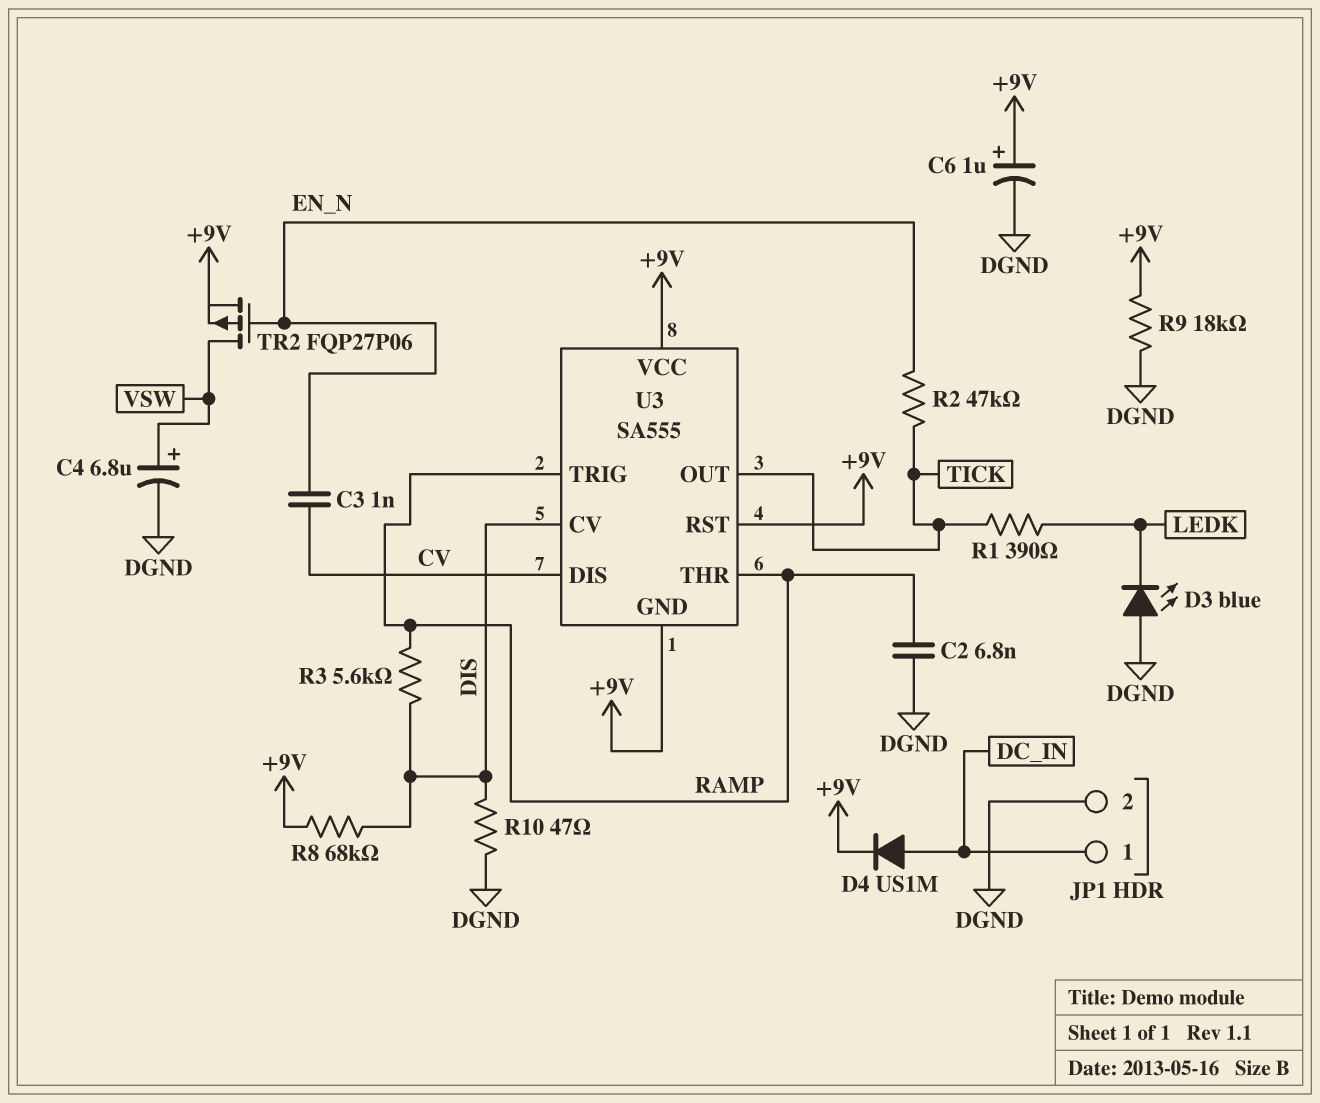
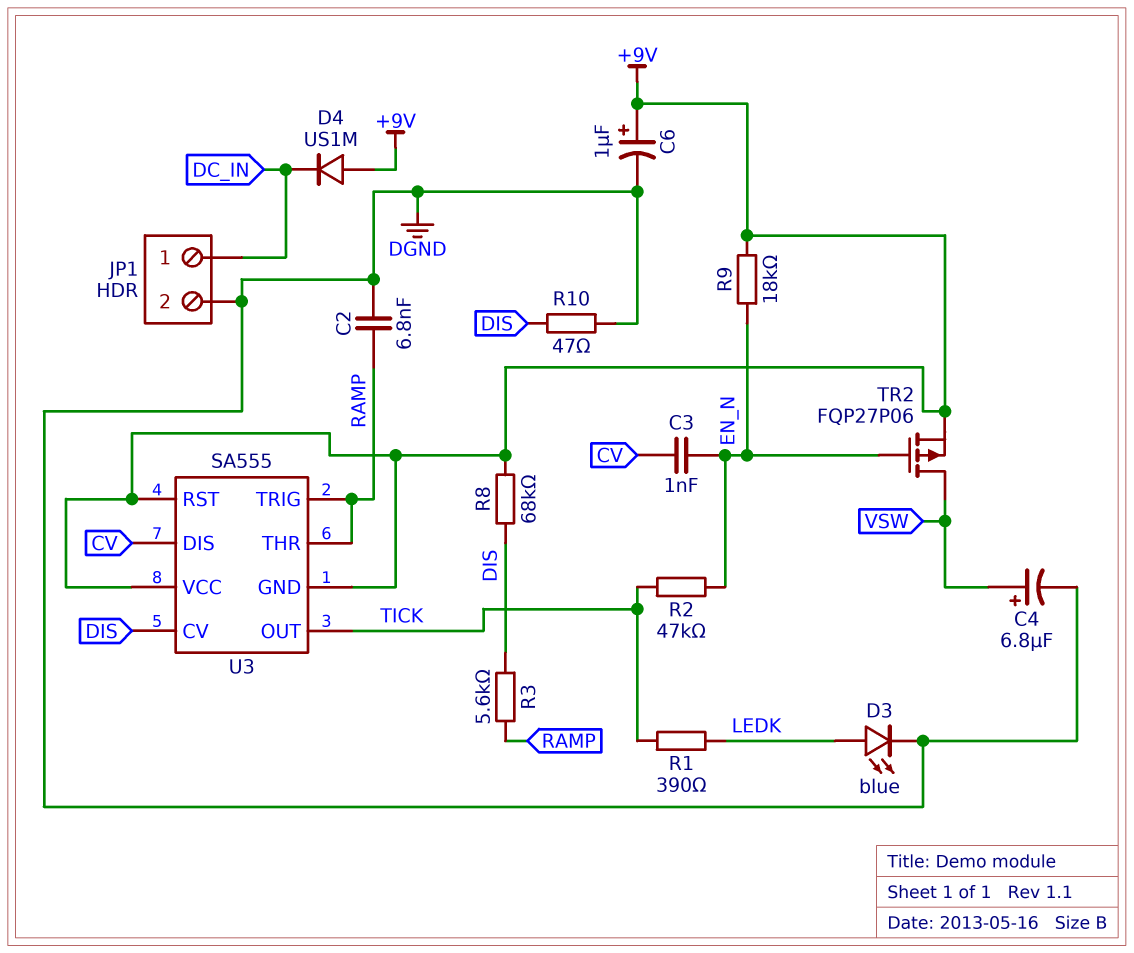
D3: LED blue (A DGND, K LEDK) -> LED blue (A LEDK, K DGND)
D4: diode US1M (A DC_IN, K +9V) -> diode US1M (A +9V, K DC_IN)
R9: 18k (+9V, DGND) -> 18k (+9V, EN_N)

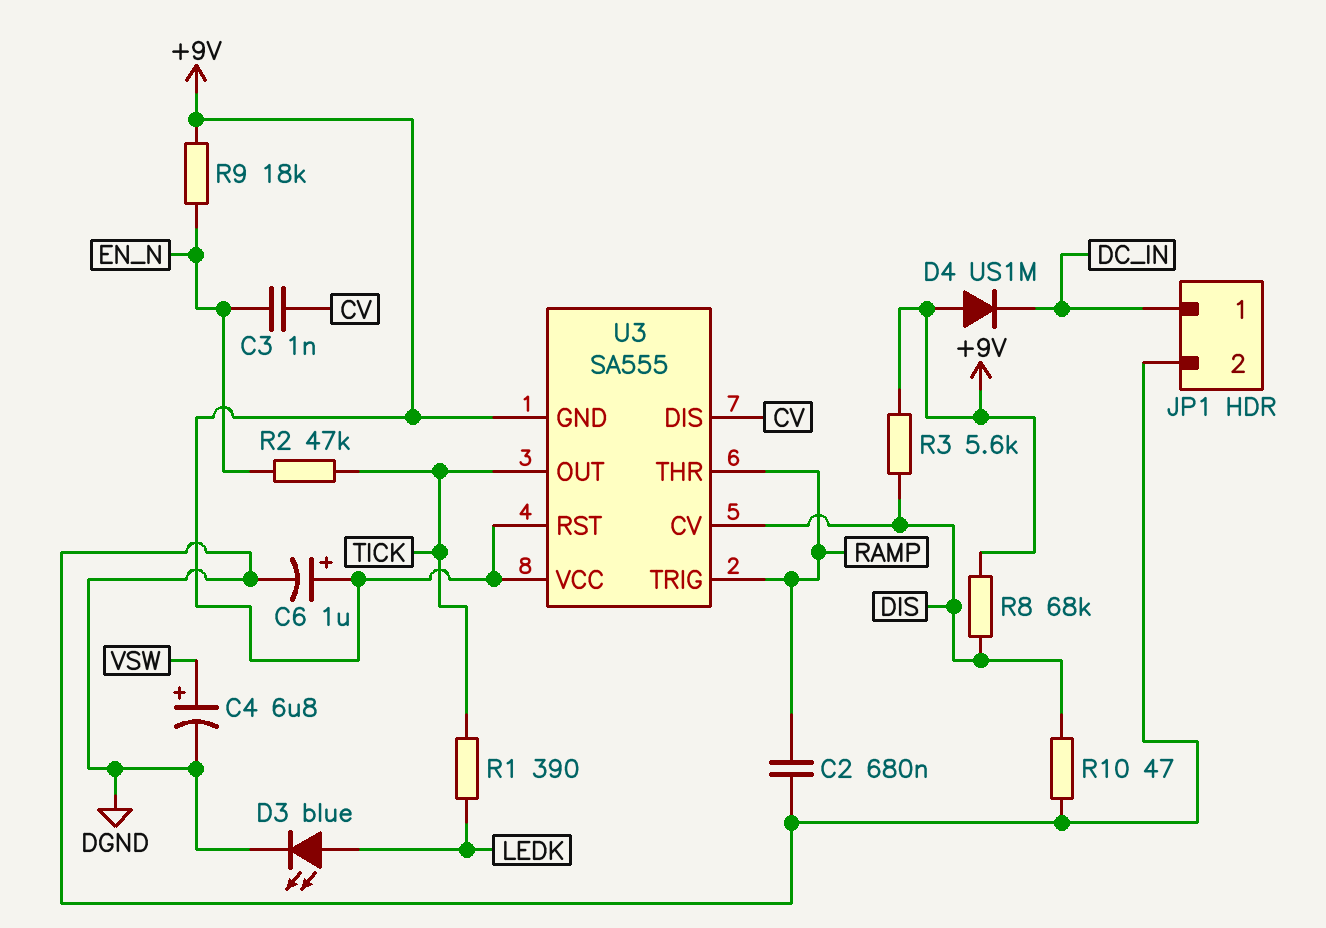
C2: 6.8nF (DGND, RAMP) -> 680nF (DGND, RAMP)
R3: 5.6k (DIS, RAMP) -> 5.6k (+9V, DIS)
TR2: PMOS FQP27P06 (G EN_N, D VSW, S +9V) -> none

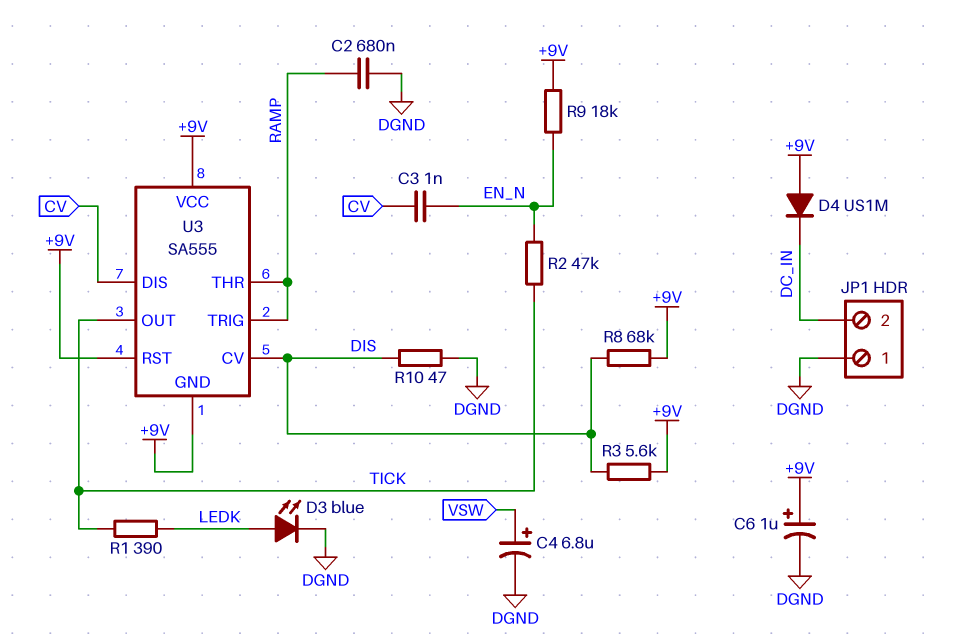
JP1 pin 1: DC_IN -> DGND
JP1 pin 2: DGND -> DC_IN

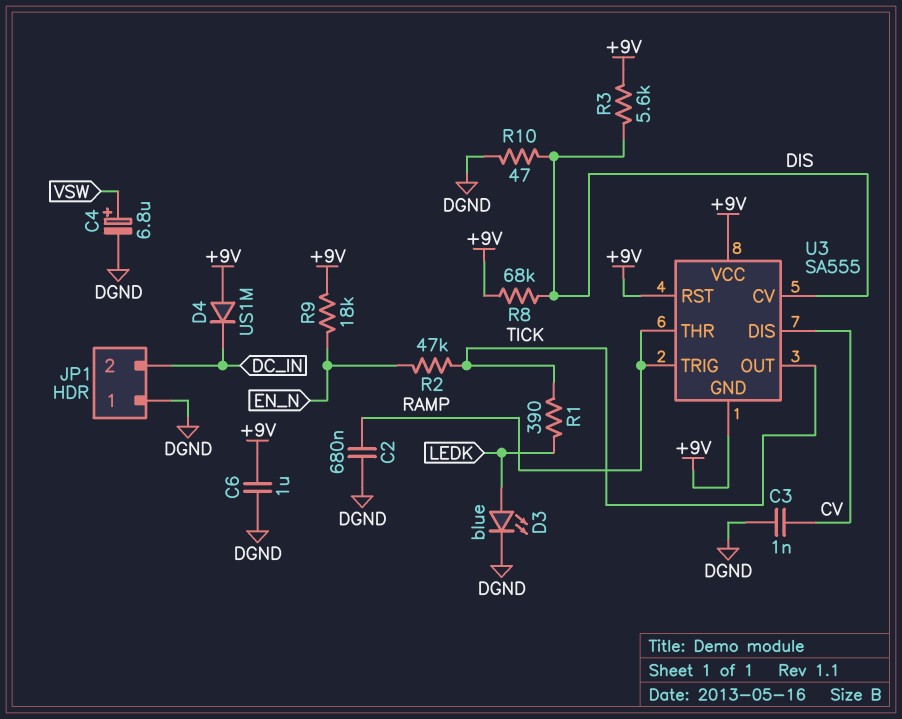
C3: 1nF (CV, EN_N) -> 1nF (CV, DGND)
C6: 1uF (plus +9V, minus DGND) -> 1uF (+9V, DGND)

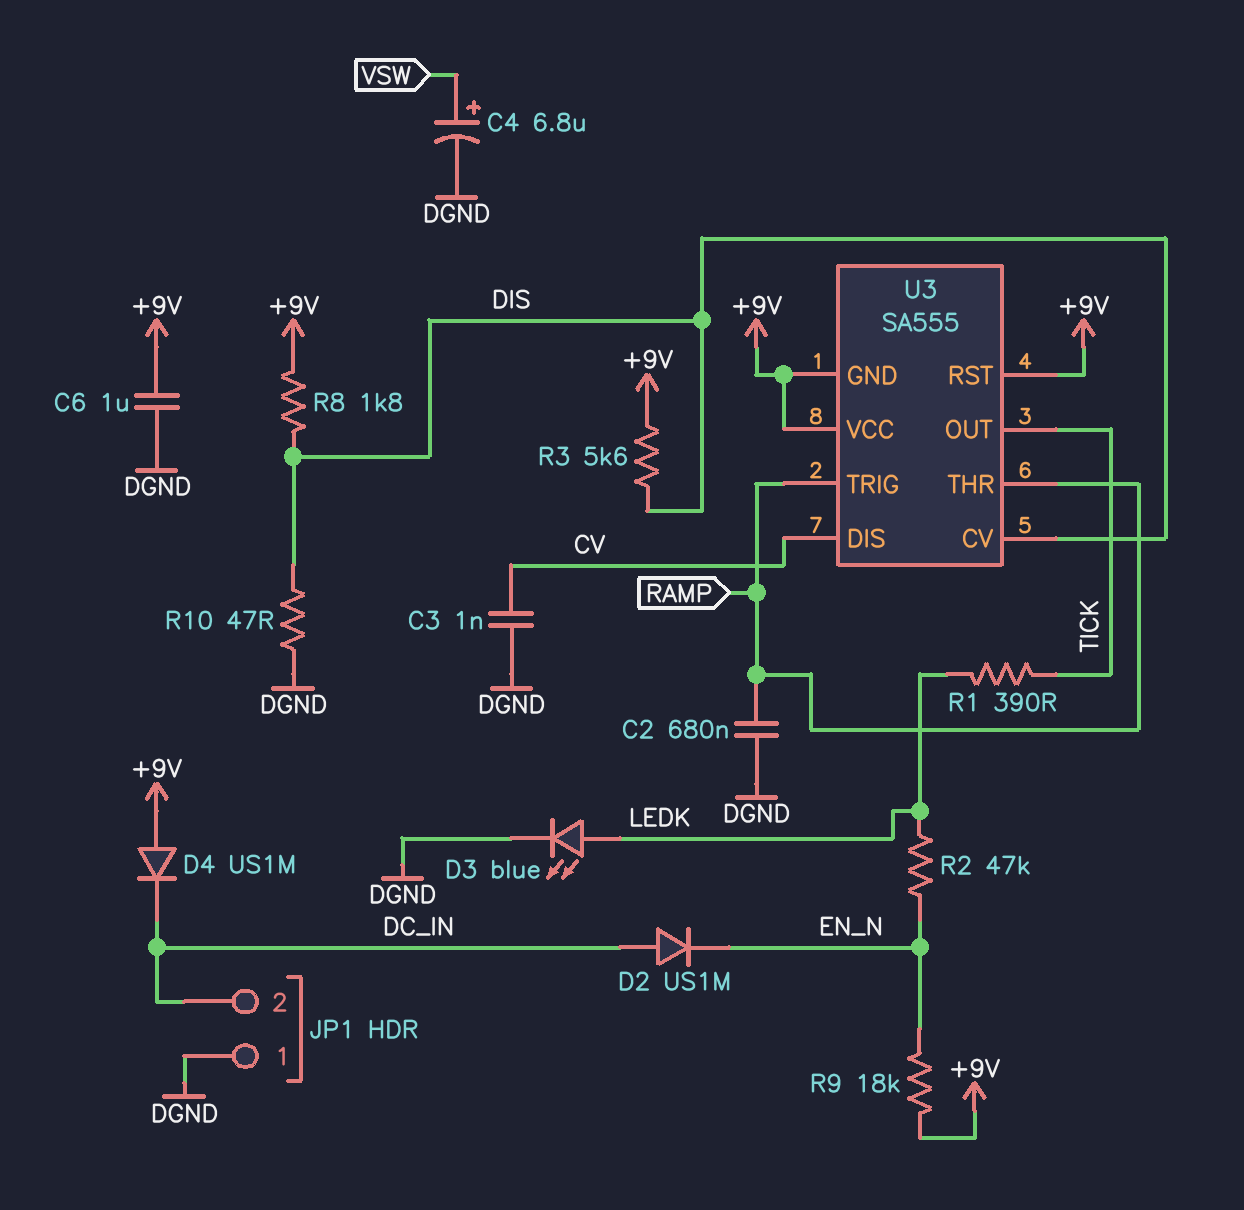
D2: none -> diode US1M (A DC_IN, K EN_N)
R2: 47k (EN_N, TICK) -> 47k (EN_N, LEDK)
R8: 68k (+9V, DIS) -> 1.8k (+9V, DIS)

